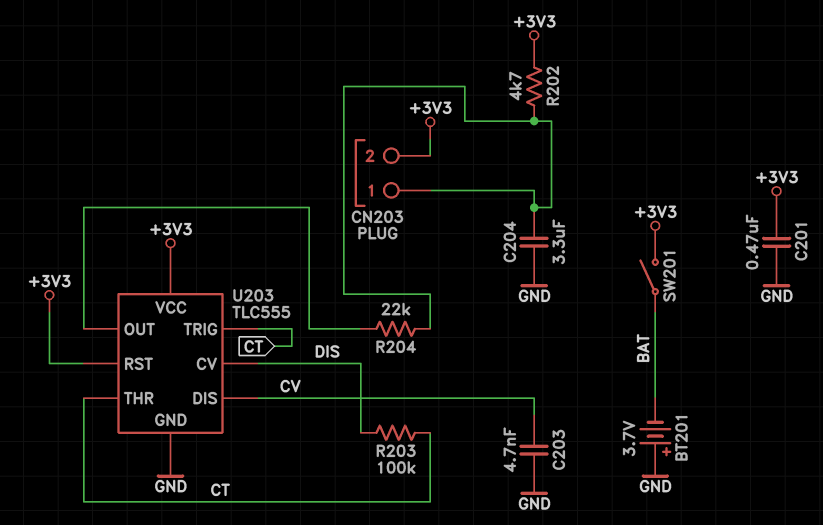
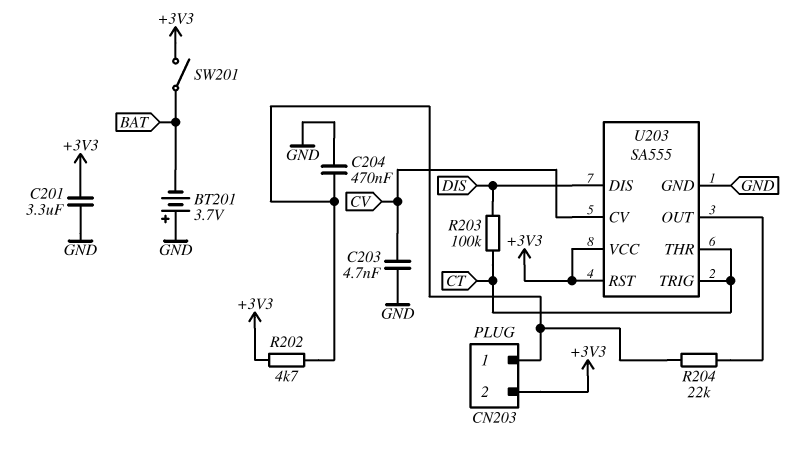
C201: 470nF (+3V3, GND) -> 3.3uF (+3V3, GND)
C204: 3.3uF (CN203/1, GND) -> 470nF (CN203/1, GND)
U203: TLC555 -> SA555
U203 pin CV: DIS -> CV
U203 pin DIS: CV -> DIS

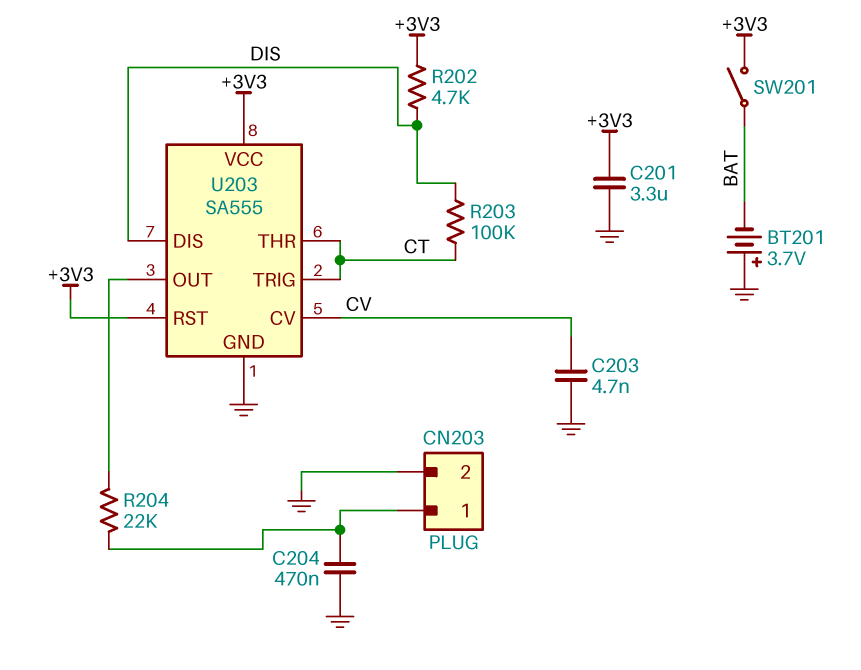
CN203 pin 2: +3V3 -> GND
R202: 4.7k (+3V3, CN203/1) -> 4.7k (+3V3, DIS)

